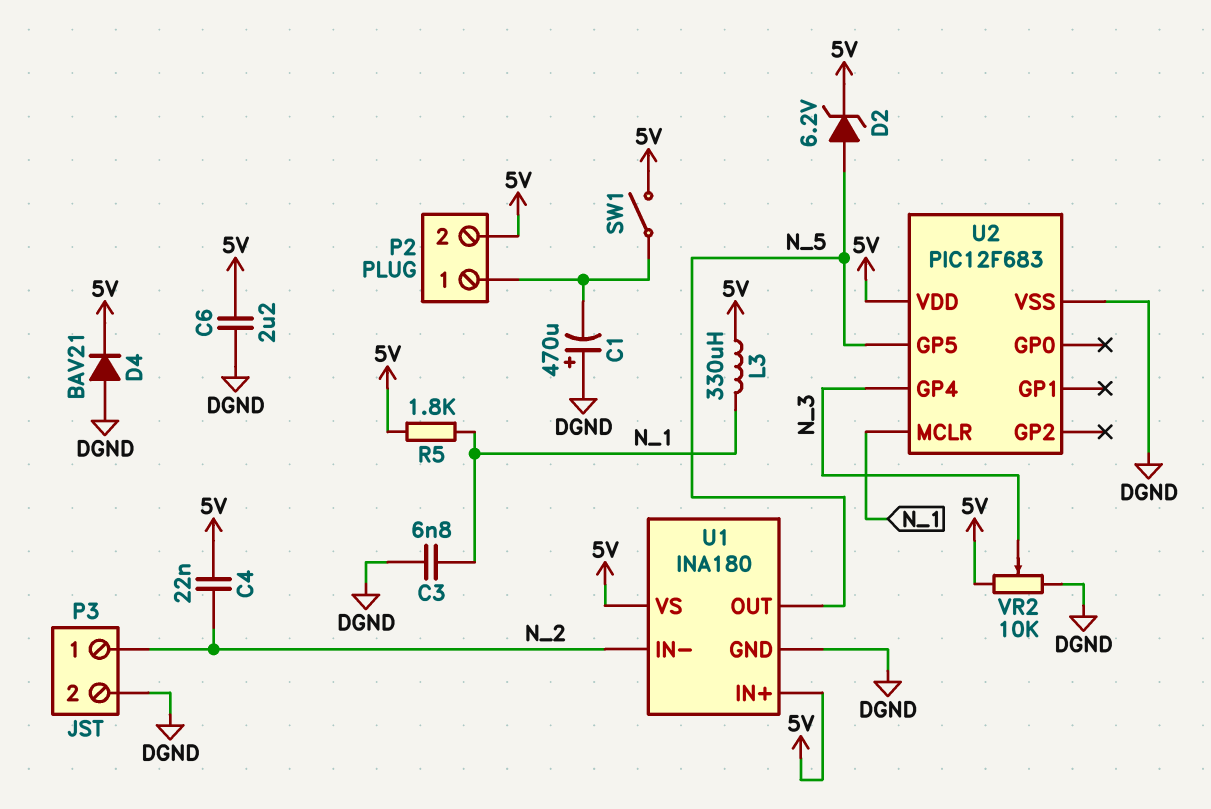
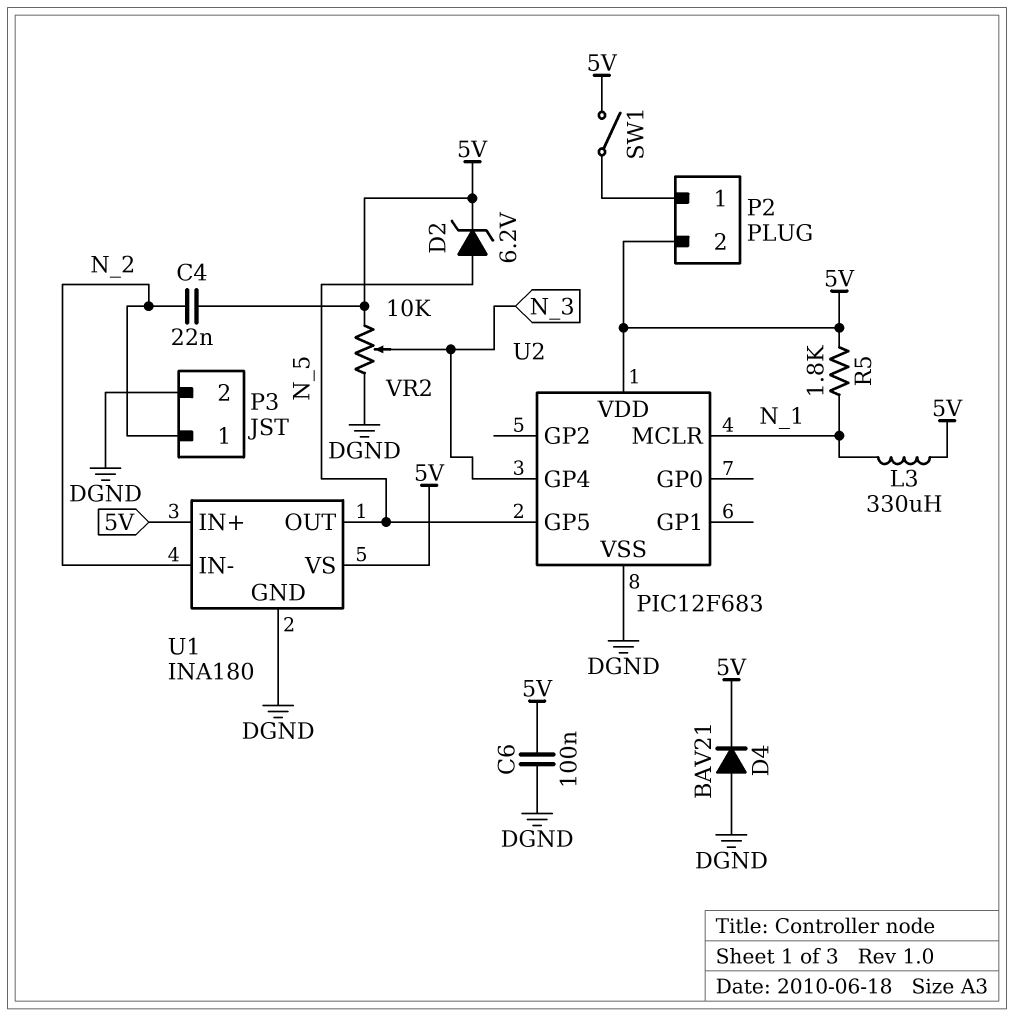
C1: 470uF (plus DGND, minus P2/1) -> none
C3: 6.8nF (DGND, N_1) -> none
C6: 2.2uF (5V, DGND) -> 100nF (5V, DGND)

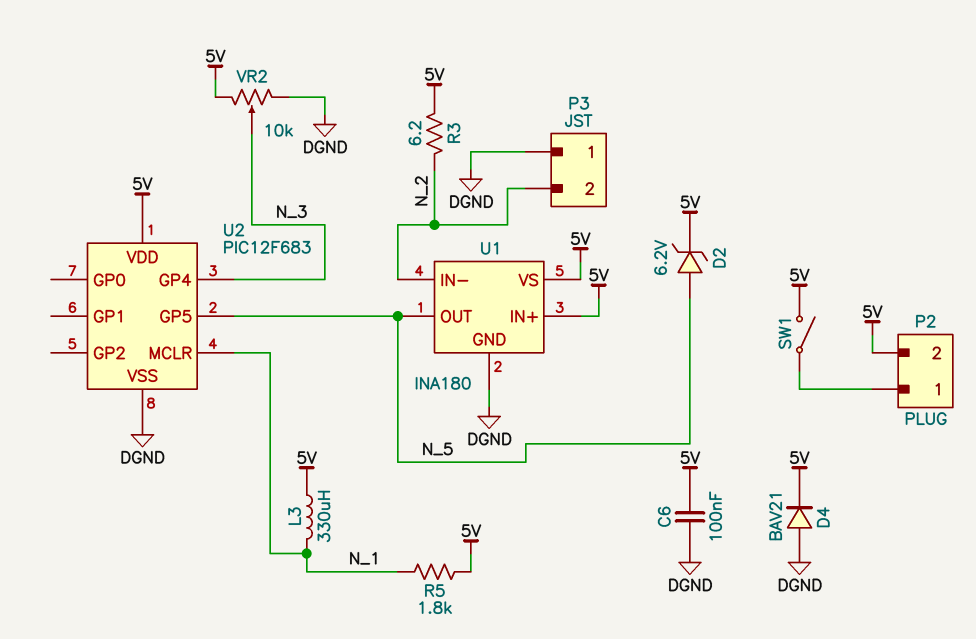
C4: 22nF (5V, N_2) -> none
P3 pin 1: N_2 -> DGND
P3 pin 2: DGND -> N_2
R3: none -> 6.2 (5V, N_2)

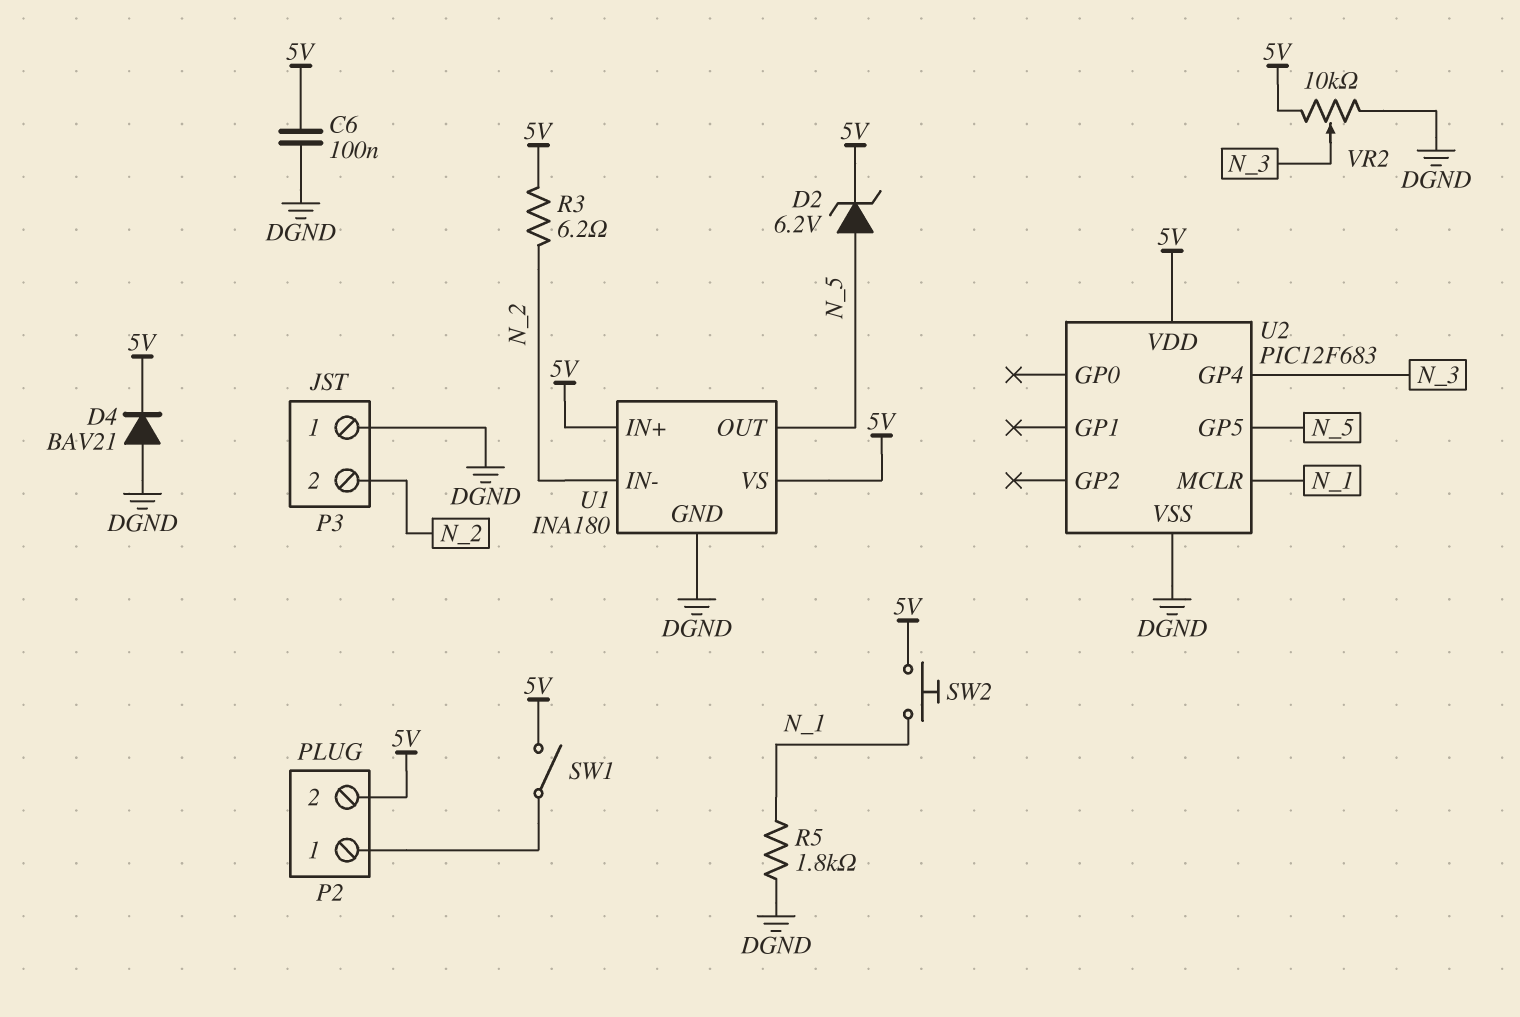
L3: 330uH (5V, N_1) -> none
R5: 1.8k (5V, N_1) -> 1.8k (DGND, N_1)
SW2: none -> button (5V, N_1)

